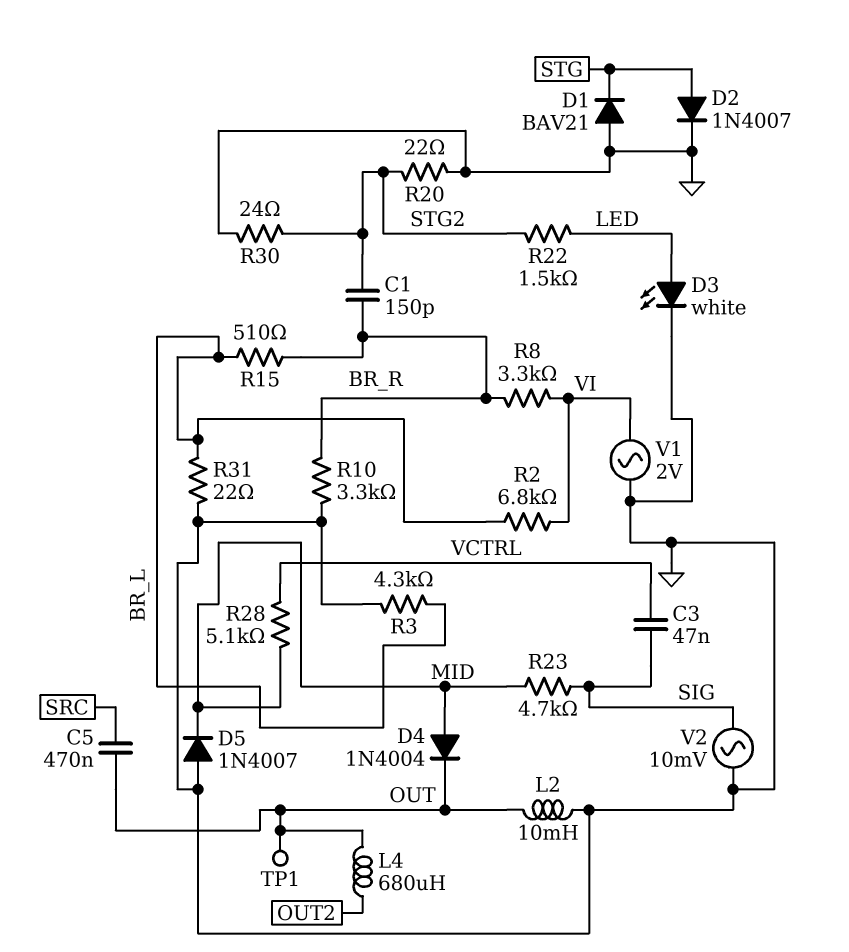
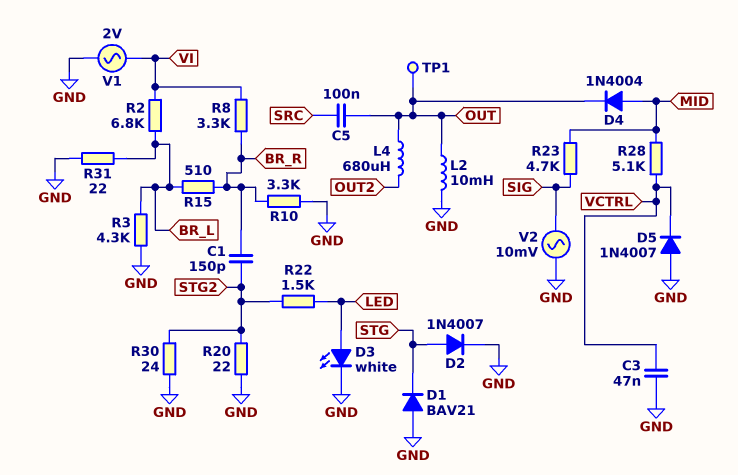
C3: 47nF (SIG, VCTRL) -> 47nF (GND, VCTRL)
C5: 470nF (OUT, SRC) -> 100nF (OUT, SRC)
D5: diode 1N4007 (A GND, K MID) -> diode 1N4007 (A GND, K VCTRL)

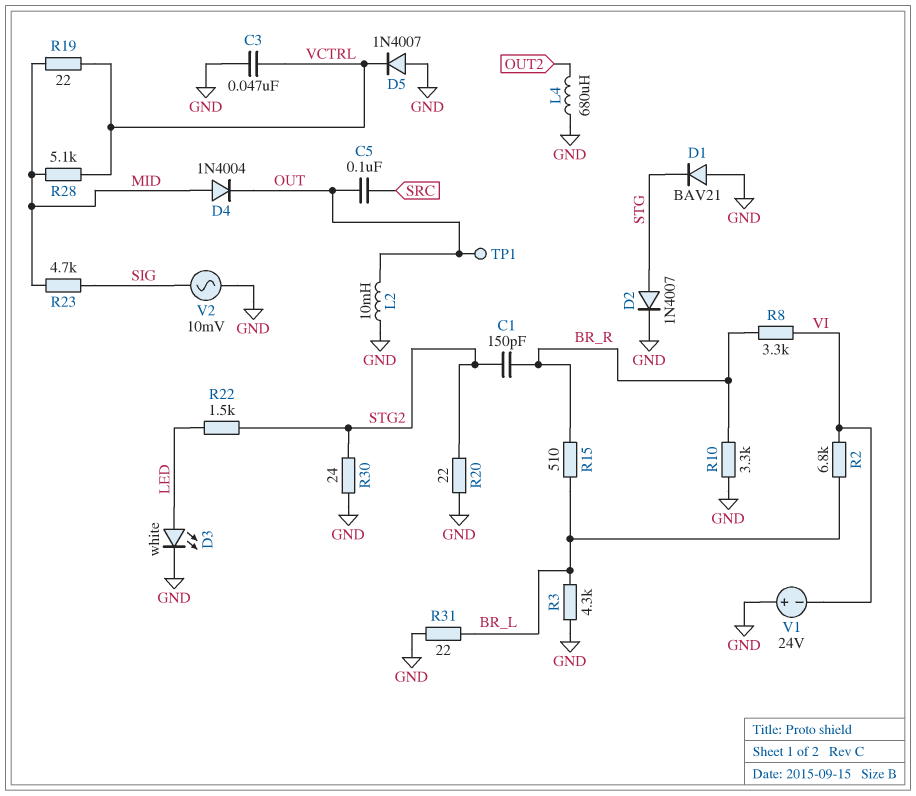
L4: 680uH (OUT, OUT2) -> 680uH (GND, OUT2)
R19: none -> 22 (MID, VCTRL)
V1: AC 2V (GND, VI) -> 24V (plus GND, minus VI)

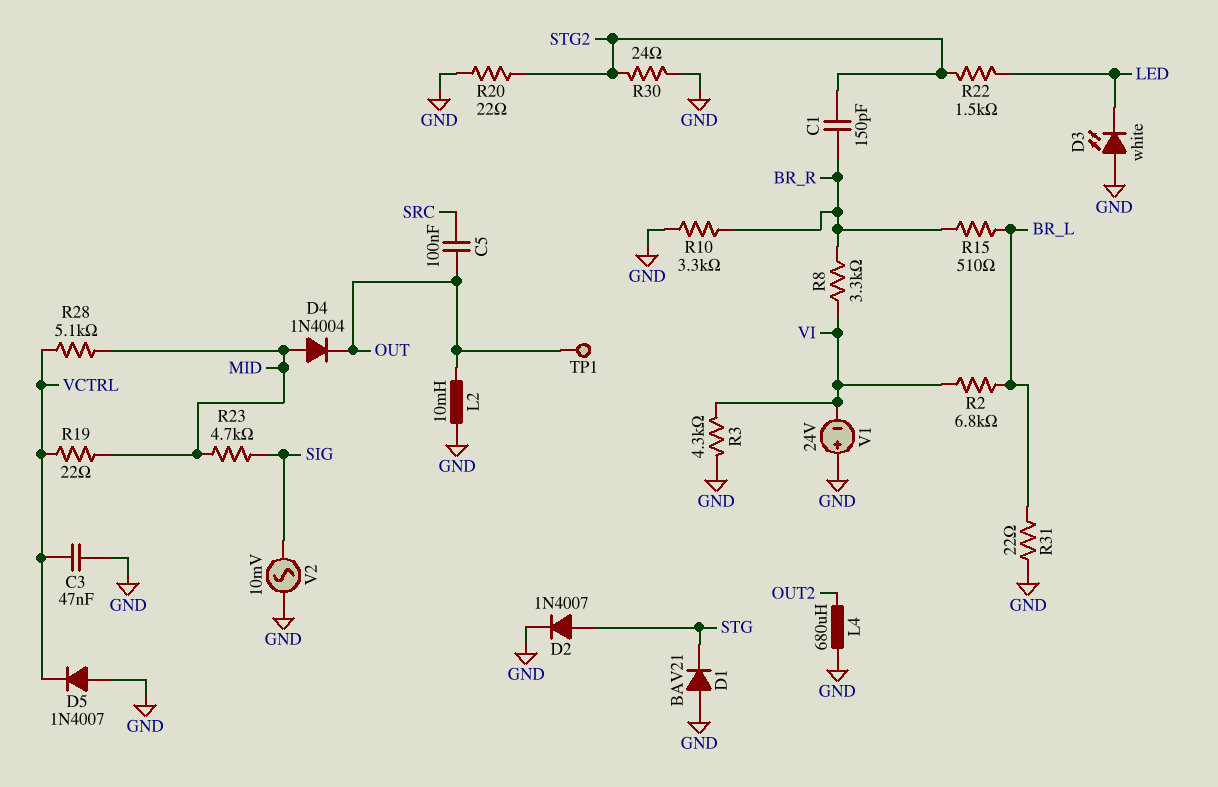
D3: LED white (A LED, K GND) -> LED white (A GND, K LED)
R3: 4.3k (BR_L, GND) -> 4.3k (GND, VI)

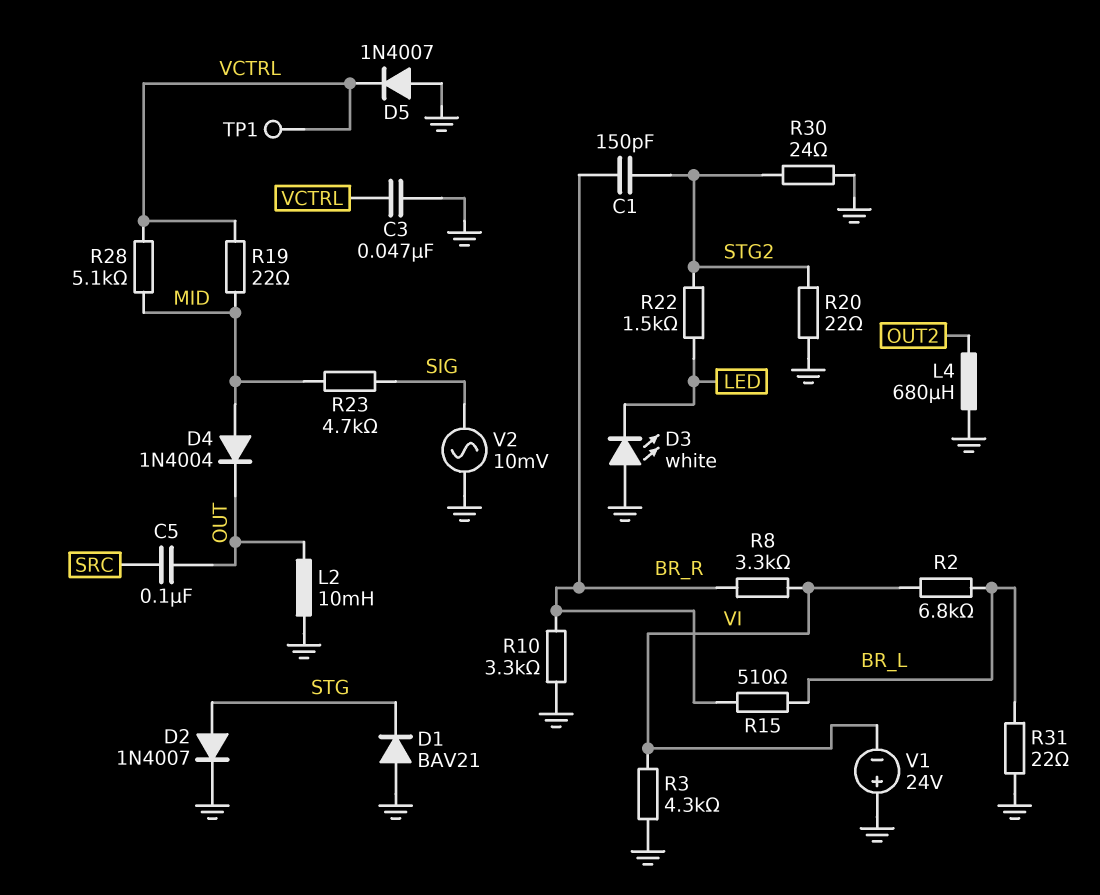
TP1: test point (OUT) -> test point (VCTRL)

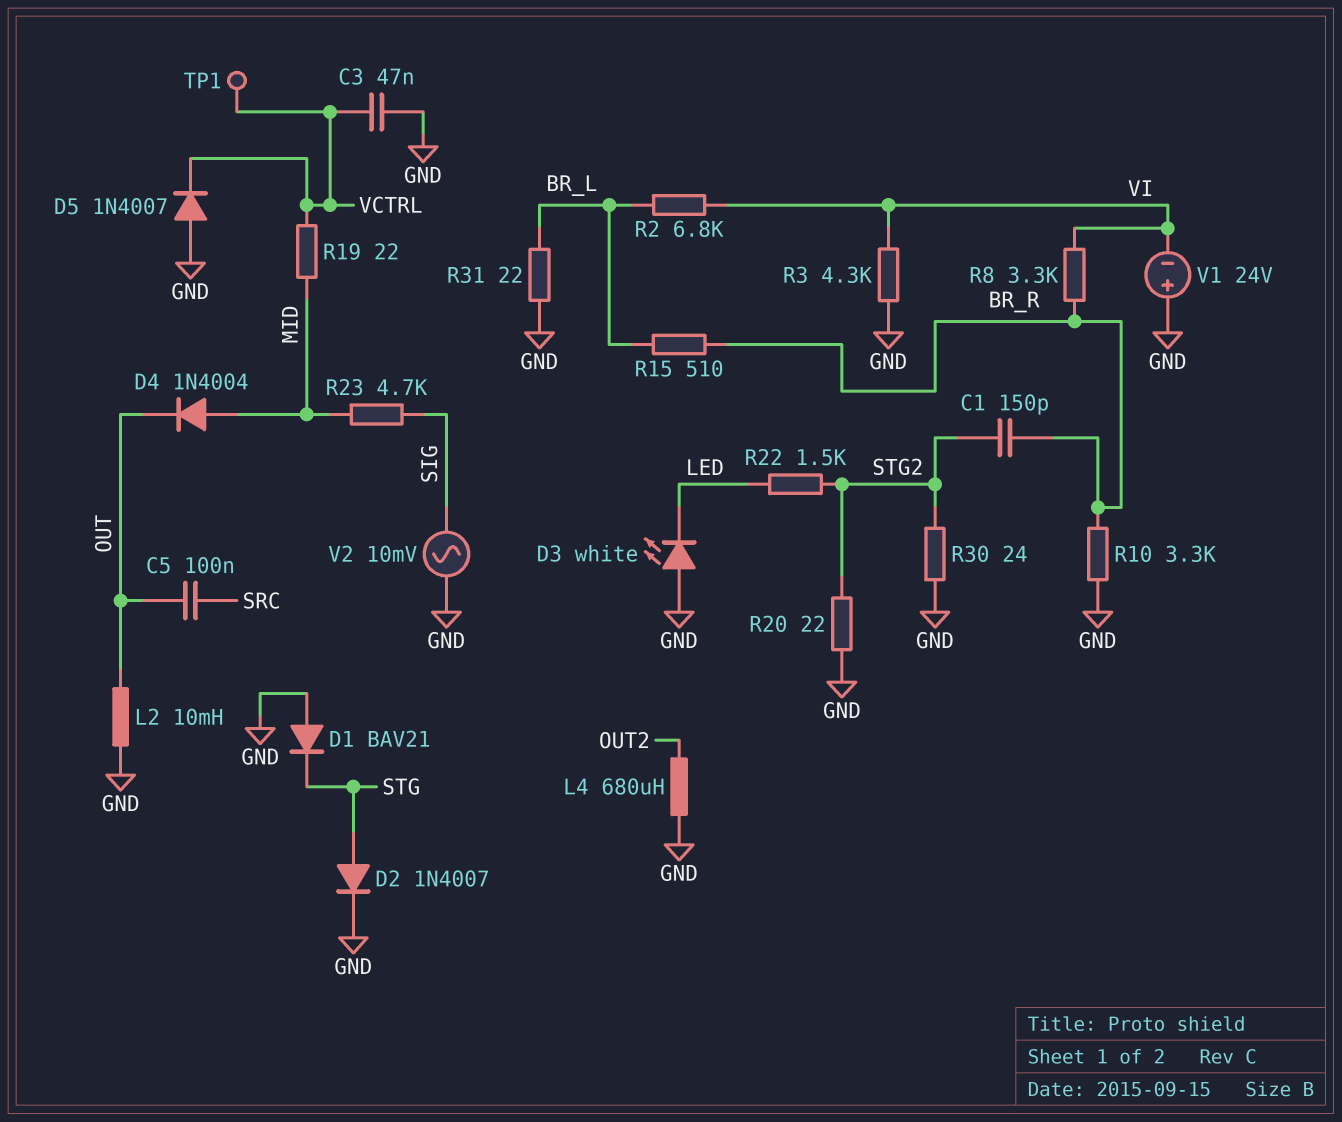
R28: 5.1k (MID, VCTRL) -> none

